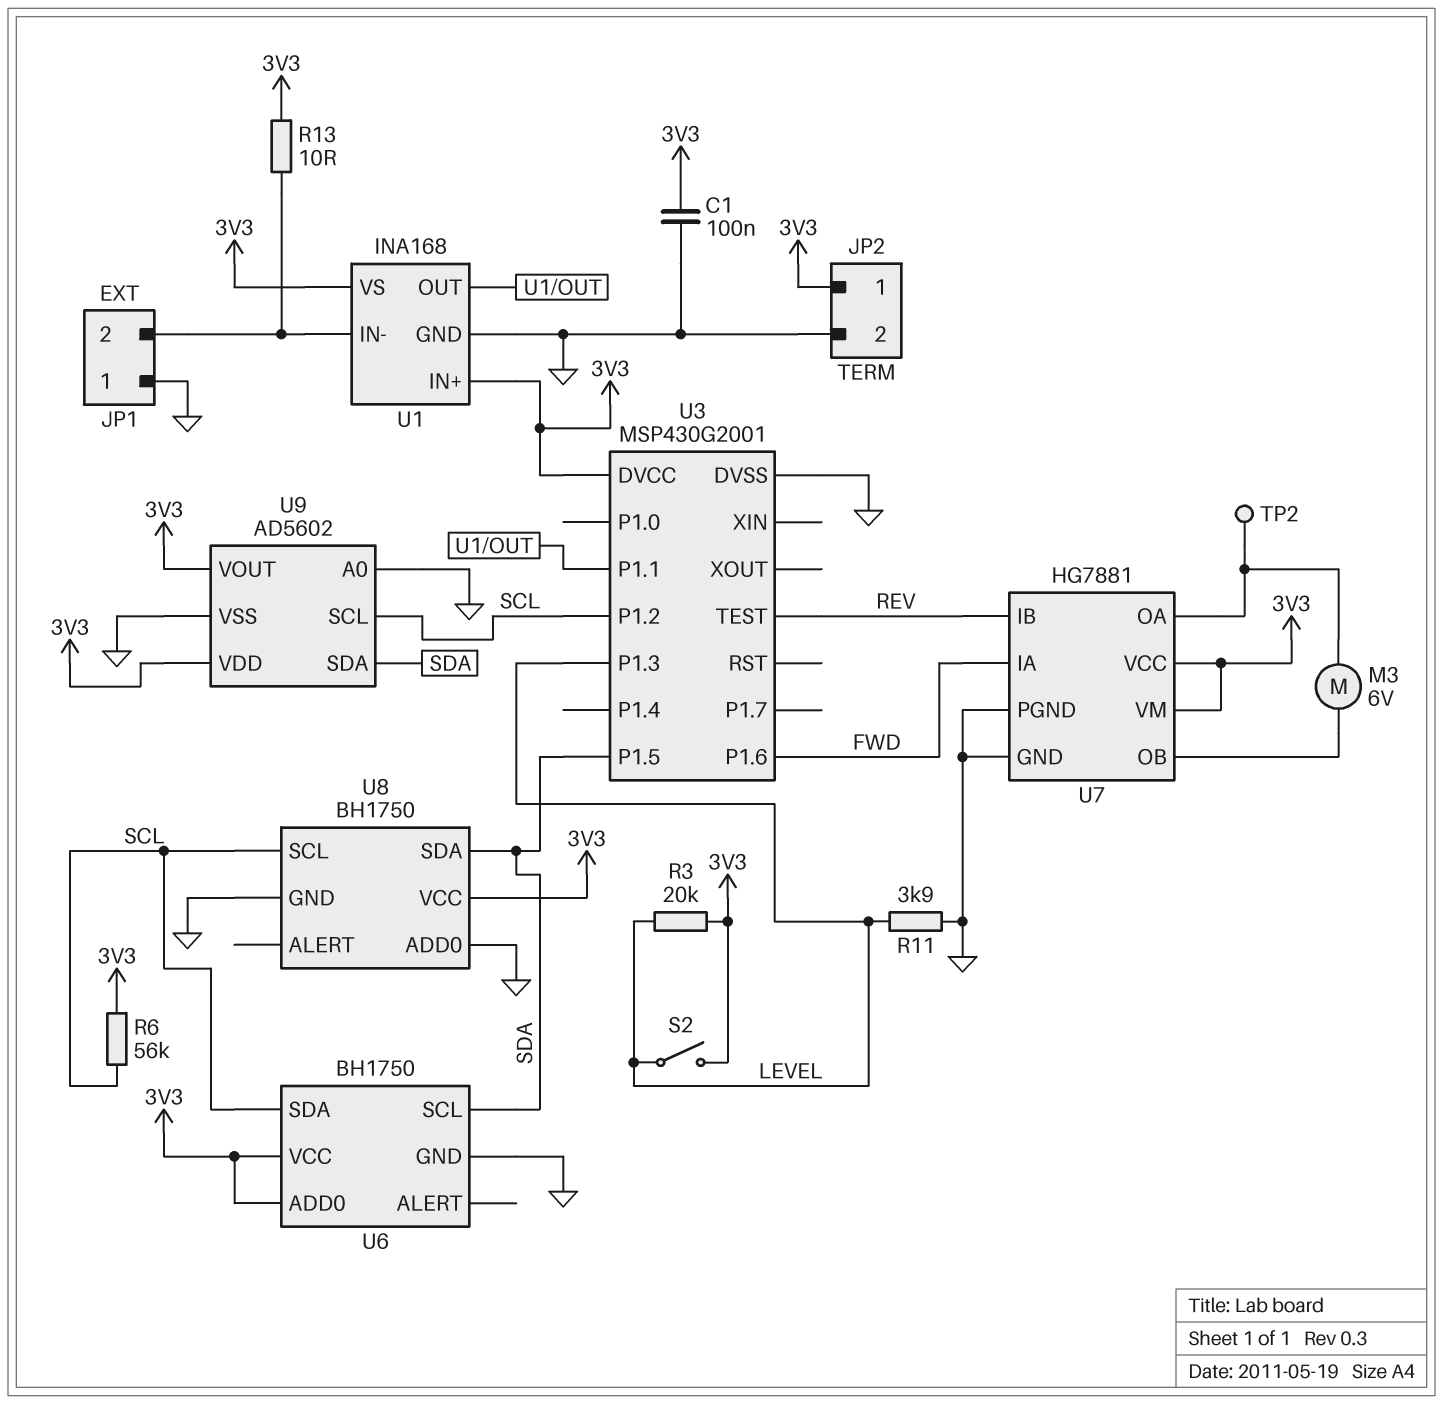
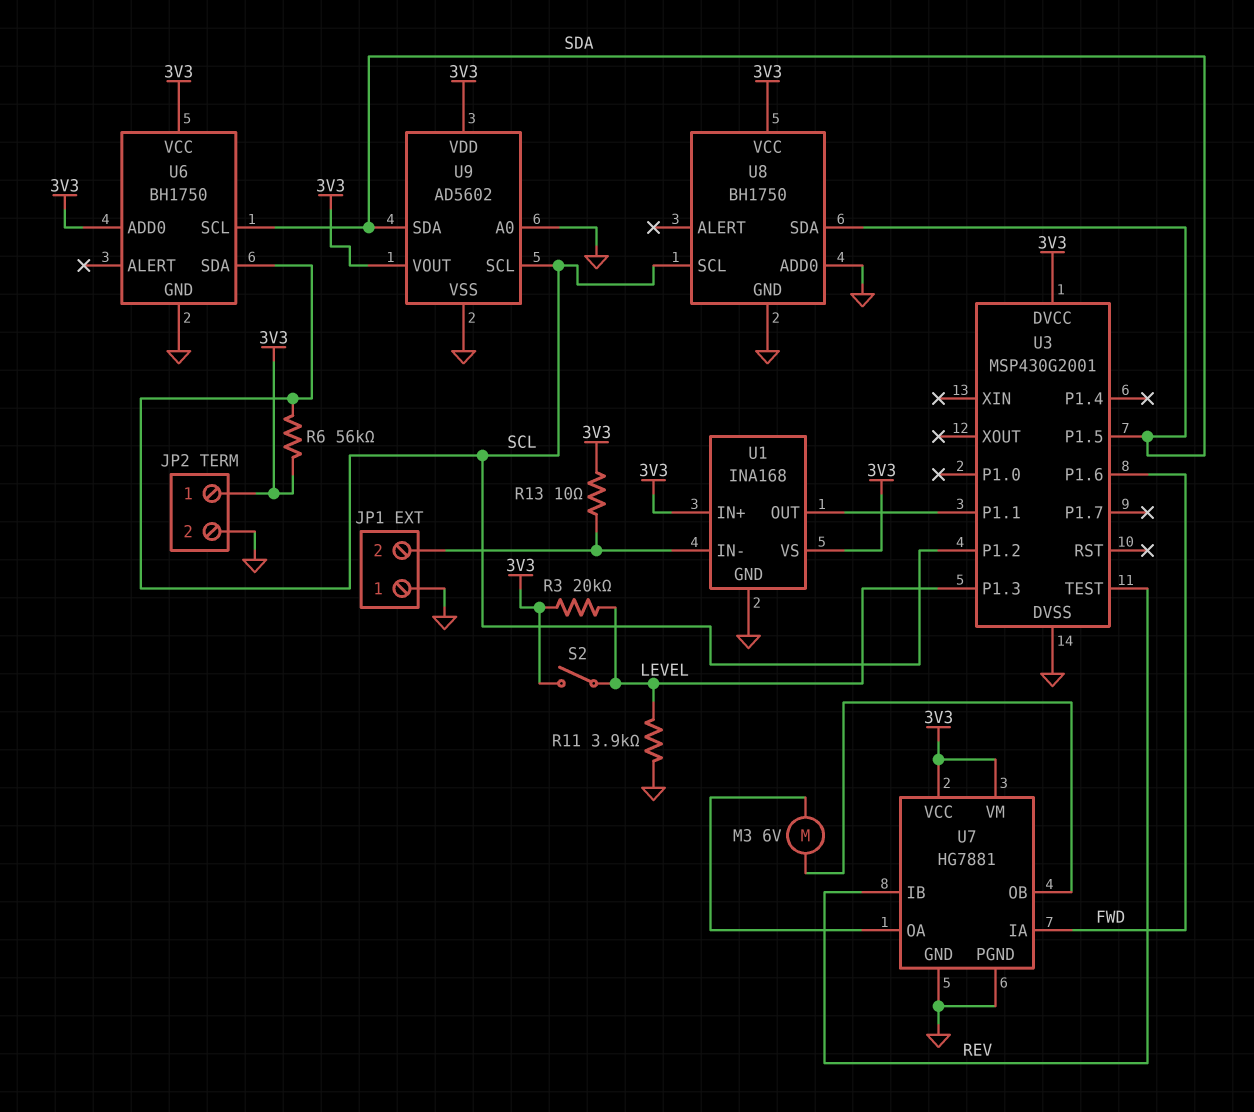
C1: 100nF (3V3, GND) -> none
TP2: test point (U7/OA) -> none

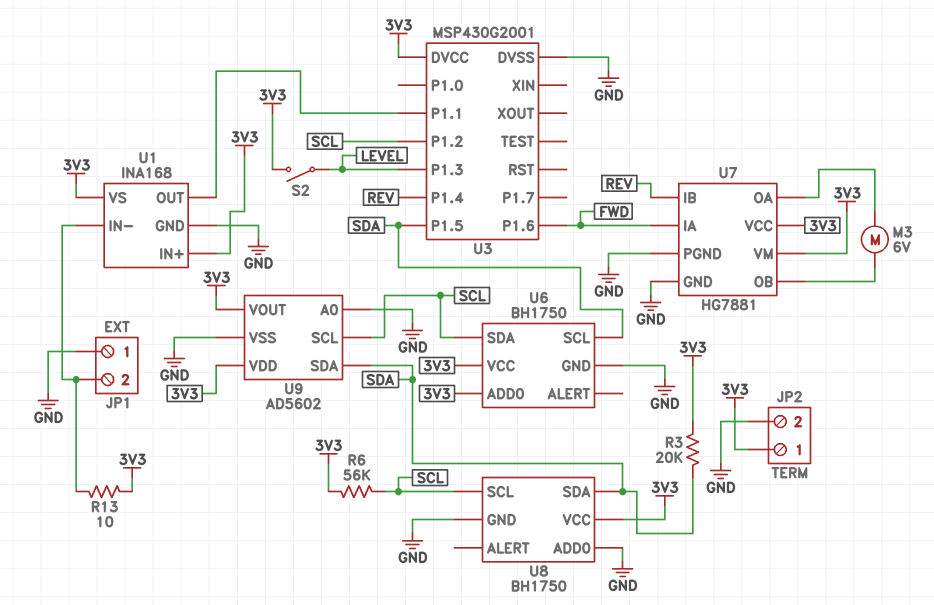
R3: 20k (3V3, LEVEL) -> 20k (3V3, SDA)
R11: 3.9k (GND, LEVEL) -> none
U3 pin P1.4: none -> REV
U3 pin TEST: REV -> none

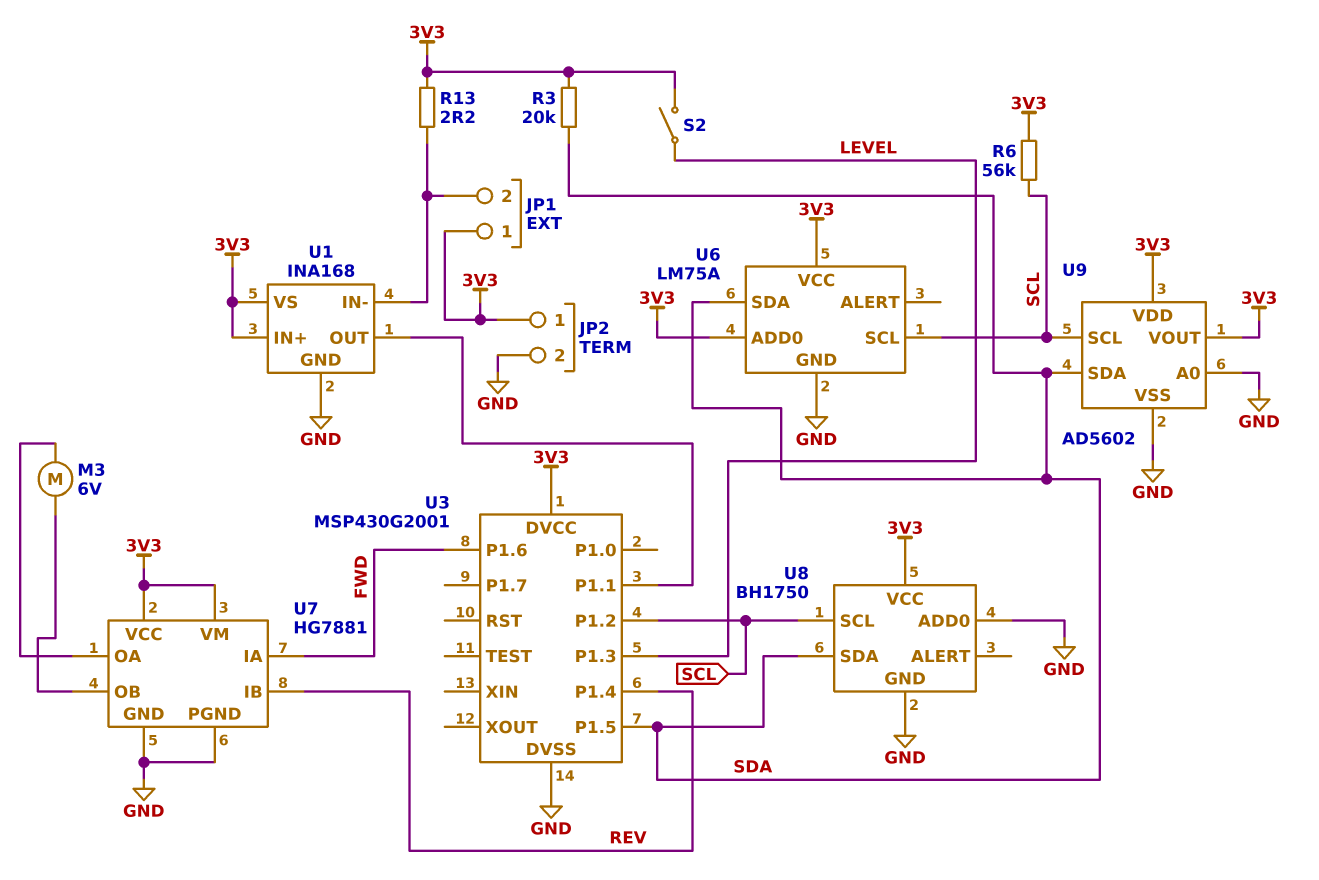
JP1 pin 1: GND -> 3V3
R13: 10 (3V3, JP1/2) -> 2.2 (3V3, JP1/2)
U6: BH1750 -> LM75A
U6 pin SCL: SDA -> SCL
U6 pin SDA: SCL -> SDA

